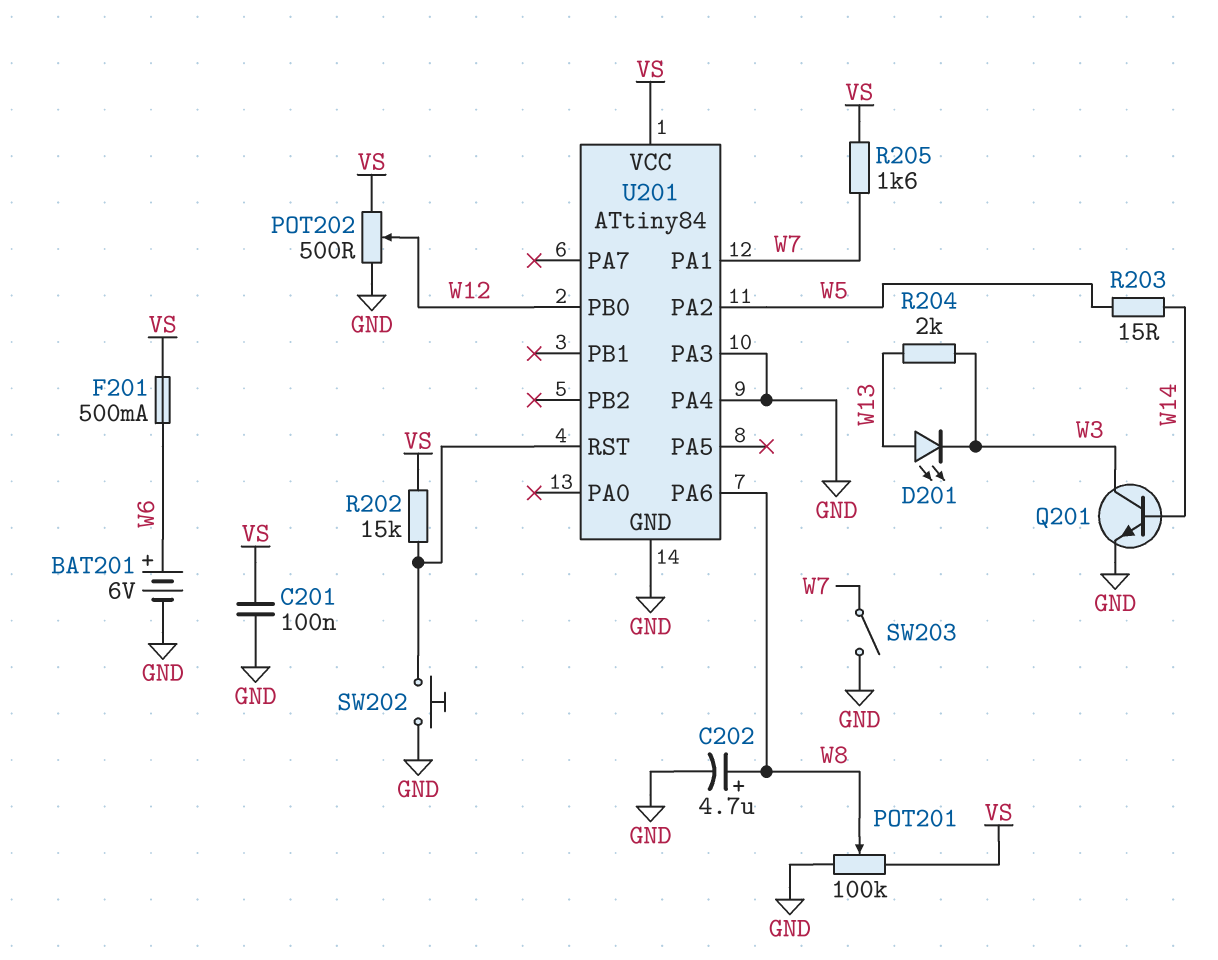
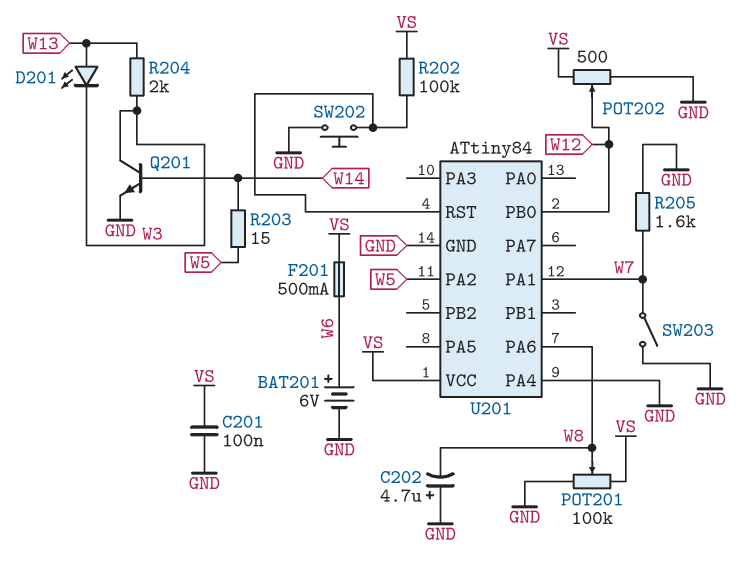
C202: 4.7uF (plus W8, minus GND) -> 4.7uF (plus GND, minus W8)
R202: 15k (U201/RST, VS) -> 100k (U201/RST, VS)
R205: 1.6k (VS, W7) -> 1.6k (GND, W7)
U201 pin PA3: GND -> none

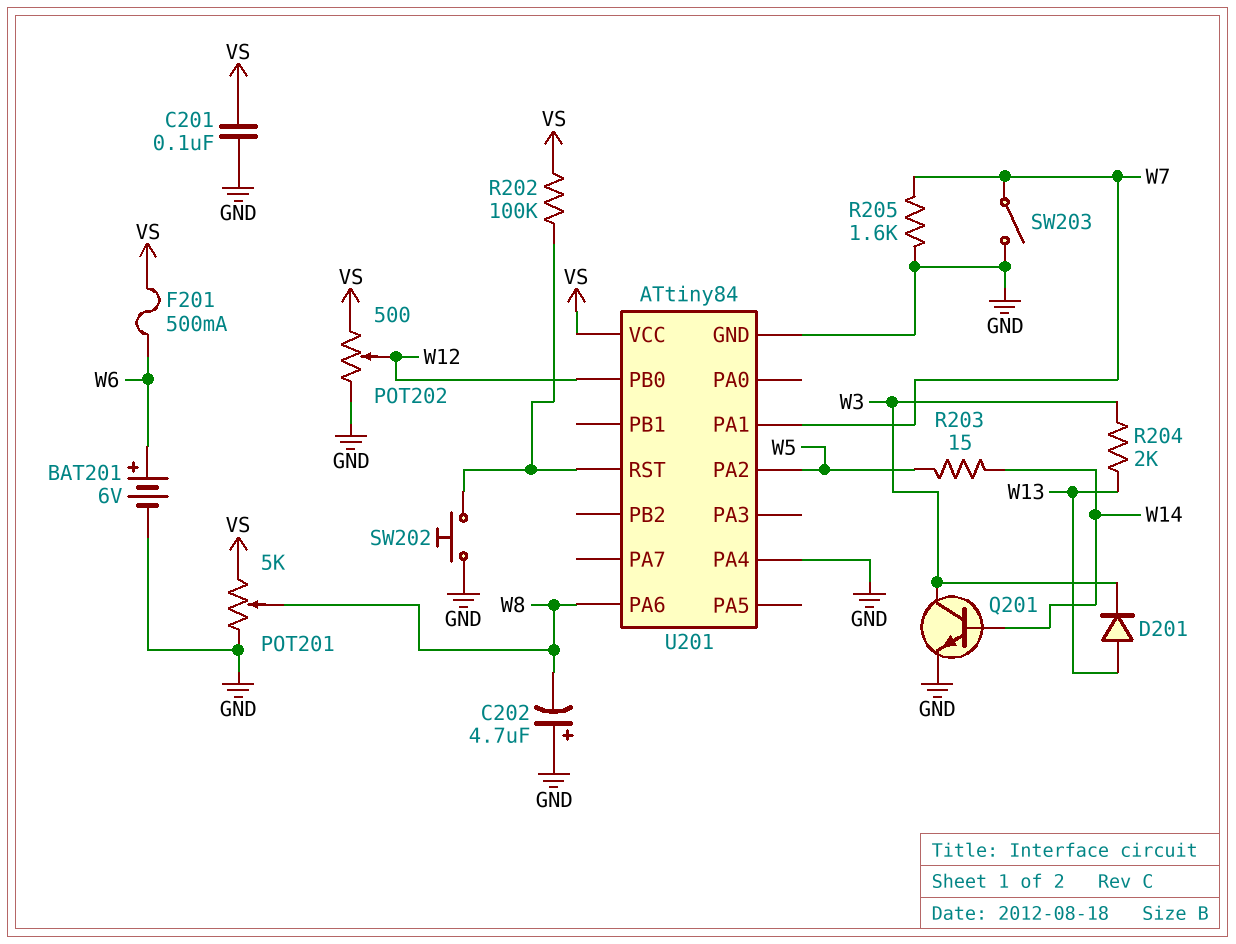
D201: LED (A W13, K W3) -> diode (A W13, K W3)
POT201: 100k (GND, VS, wiper W8) -> 5k (GND, VS, wiper W8)

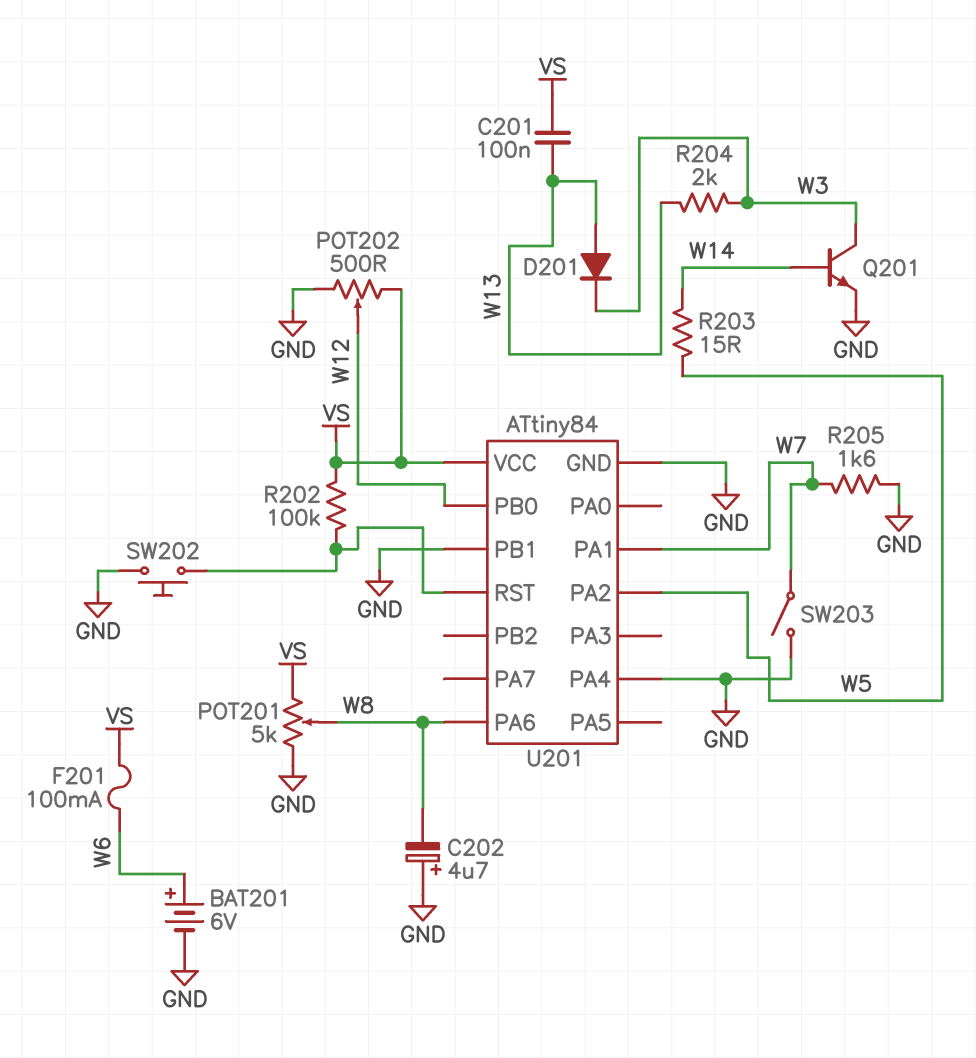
C201: 100nF (GND, VS) -> 100nF (VS, W13)
F201: 500mA (VS, W6) -> 100mA (VS, W6)
U201 pin PB1: none -> GND

